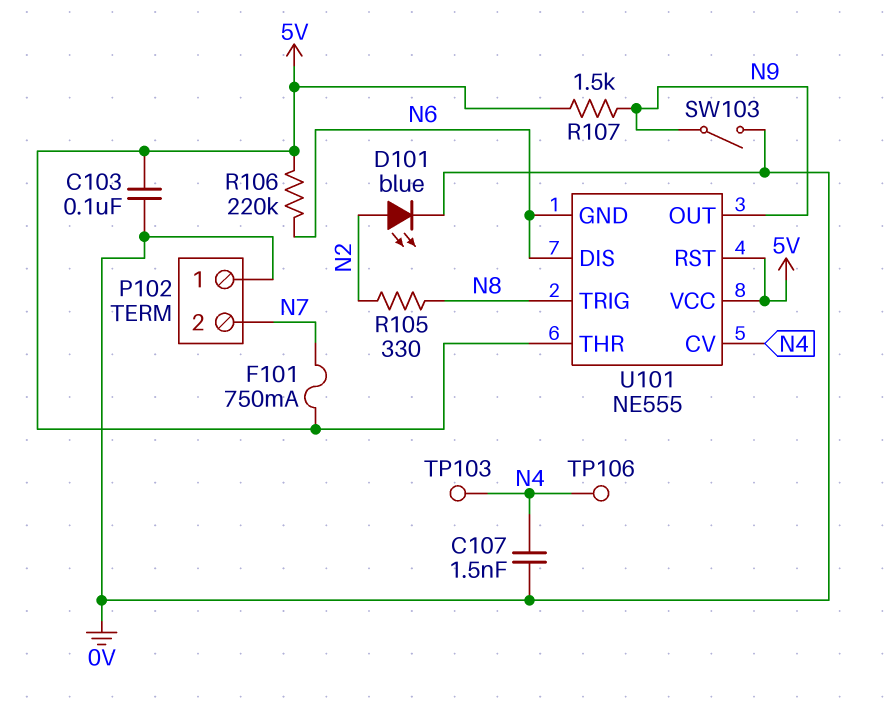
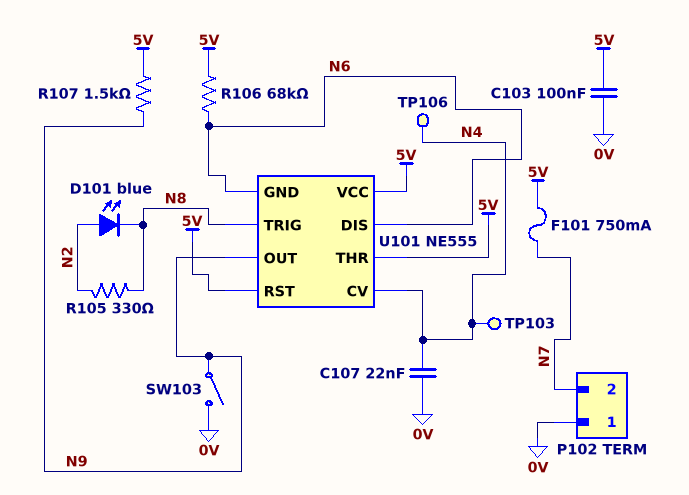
C107: 1.5nF (0V, N4) -> 22nF (0V, N4)
D101: LED blue (A N2, K 0V) -> LED blue (A N2, K N8)
R106: 220k (5V, N6) -> 68k (5V, N6)

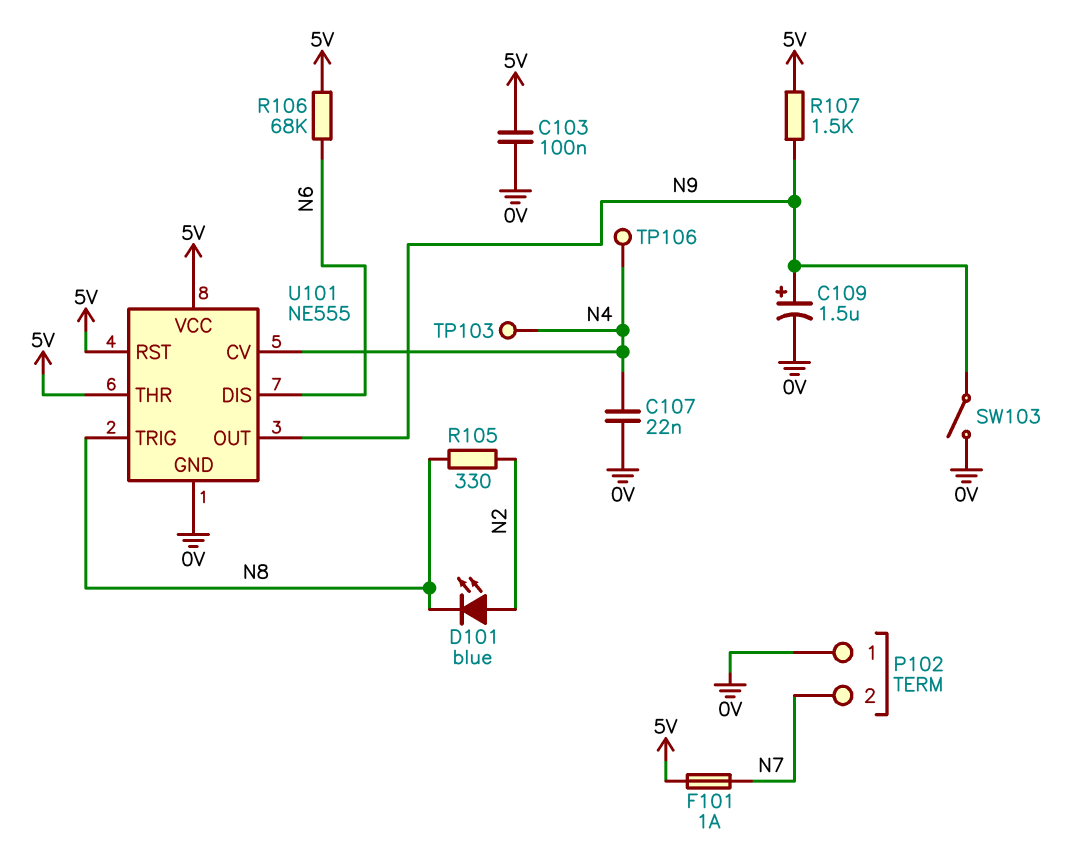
C109: none -> 1.5uF (plus N9, minus 0V)
F101: 750mA (5V, N7) -> 1A (5V, N7)
U101 pin GND: N6 -> 0V

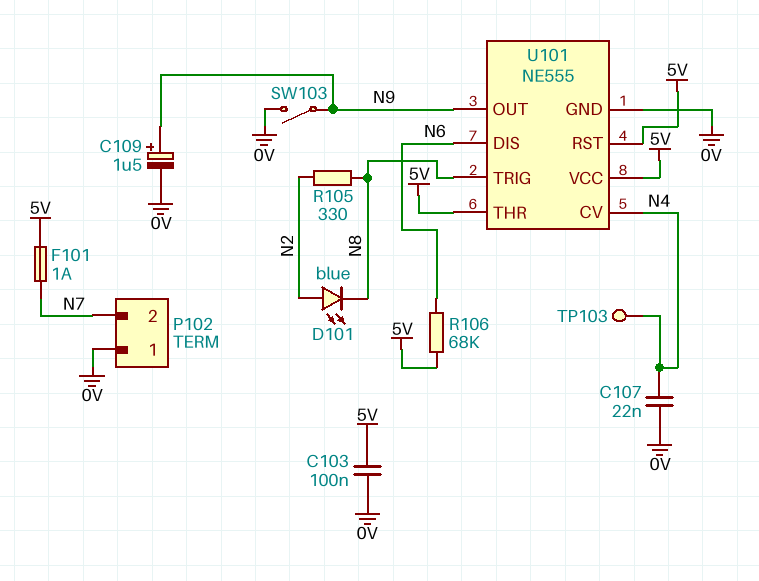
R107: 1.5k (5V, N9) -> none
TP106: test point (N4) -> none

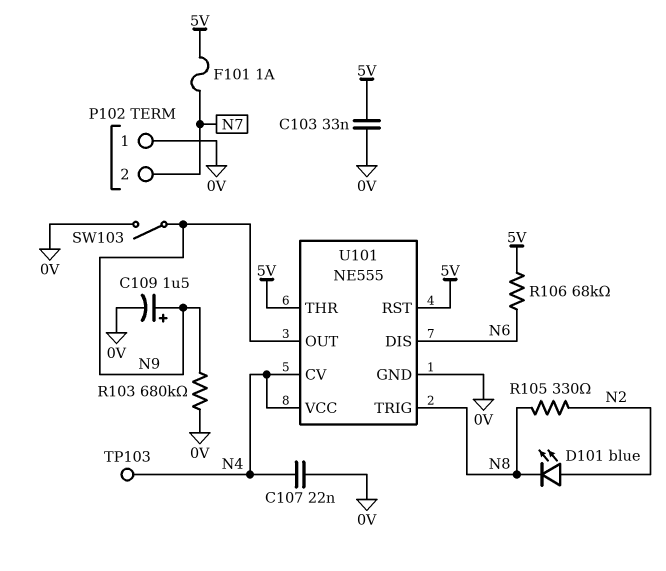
C103: 100nF (0V, 5V) -> 33nF (0V, 5V)
R103: none -> 680k (0V, N9)
U101 pin VCC: 5V -> N4

